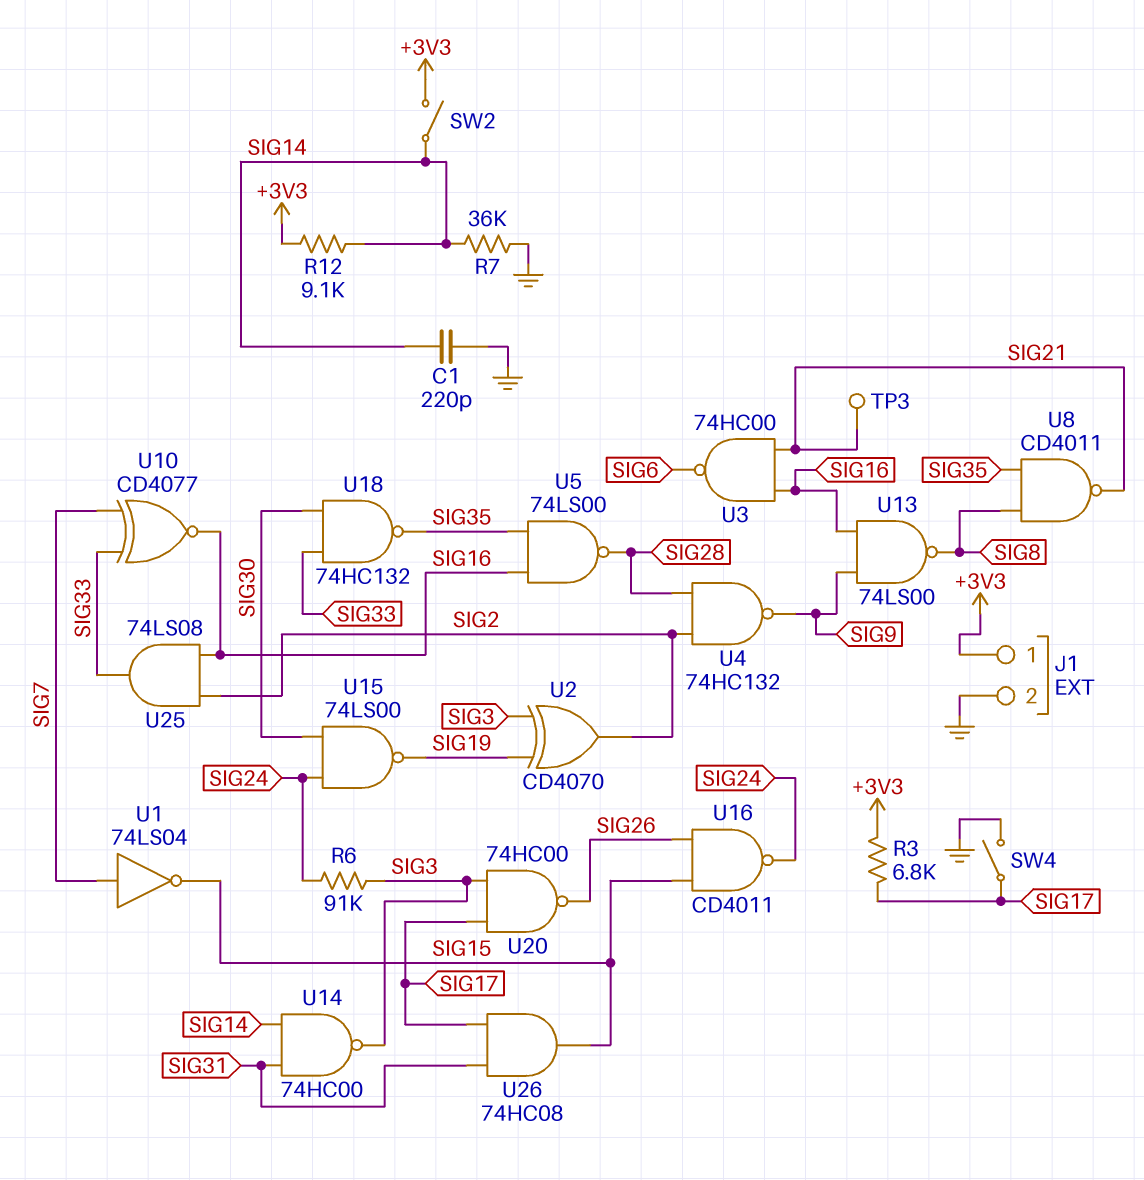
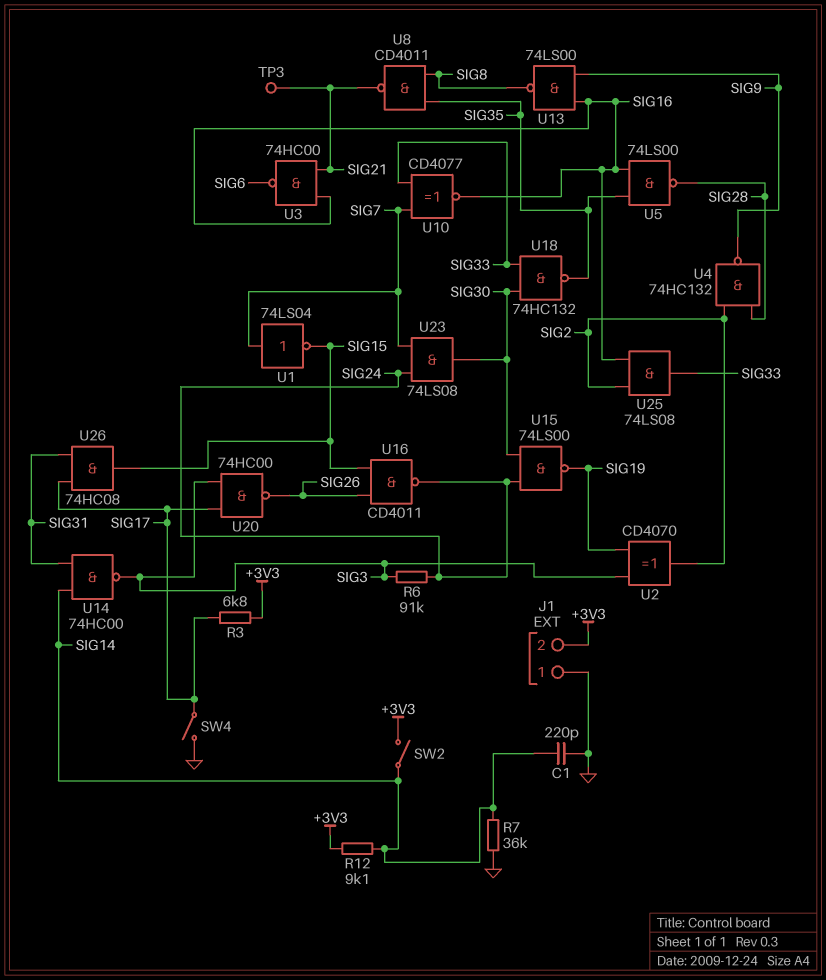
J1 pin 1: +3V3 -> GND
J1 pin 2: GND -> +3V3
U23: none -> AND 74LS08 (in SIG7, in SIG24, out SIG30)

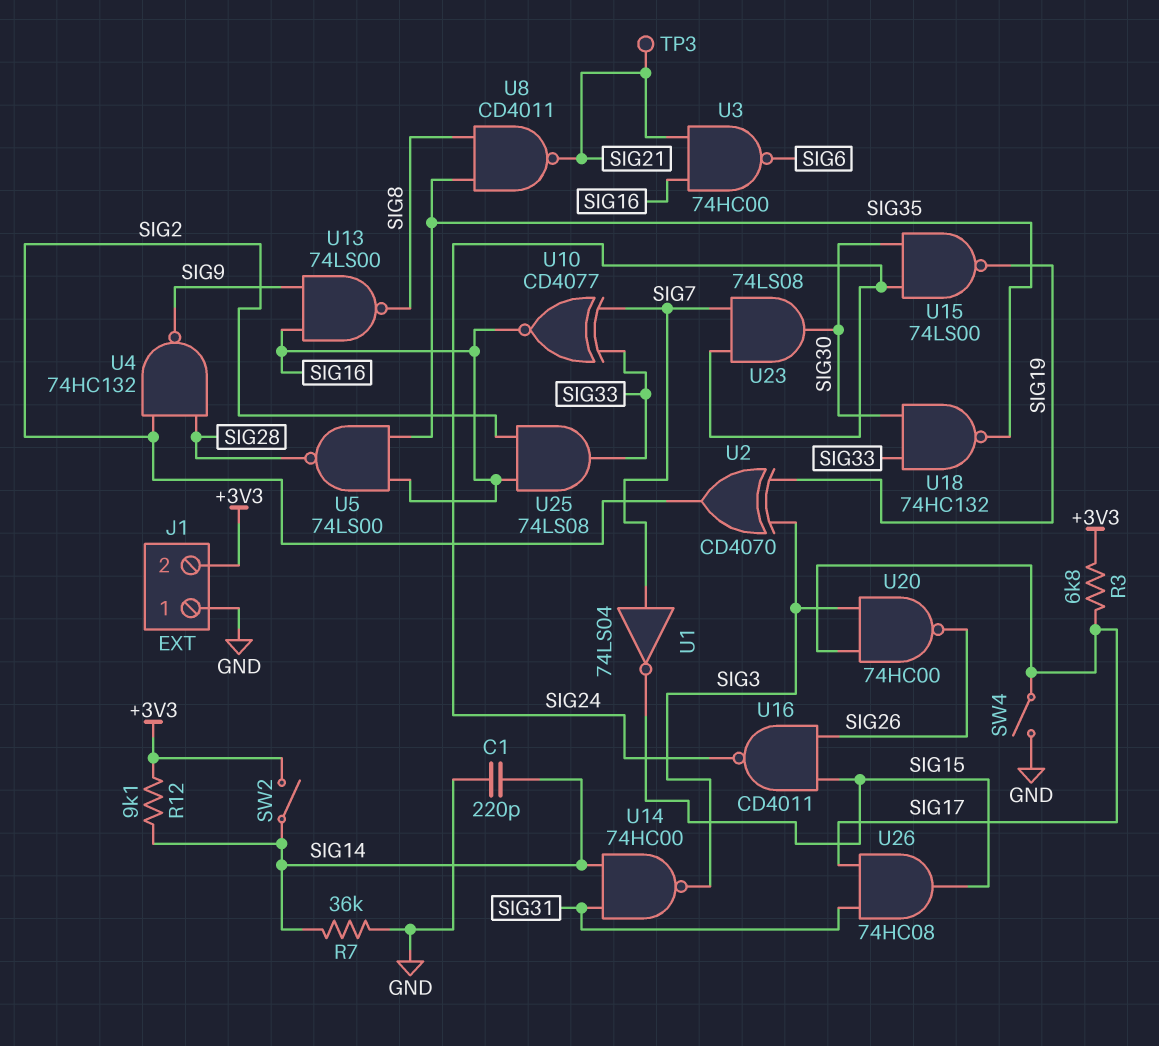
R6: 91k (SIG3, SIG24) -> none

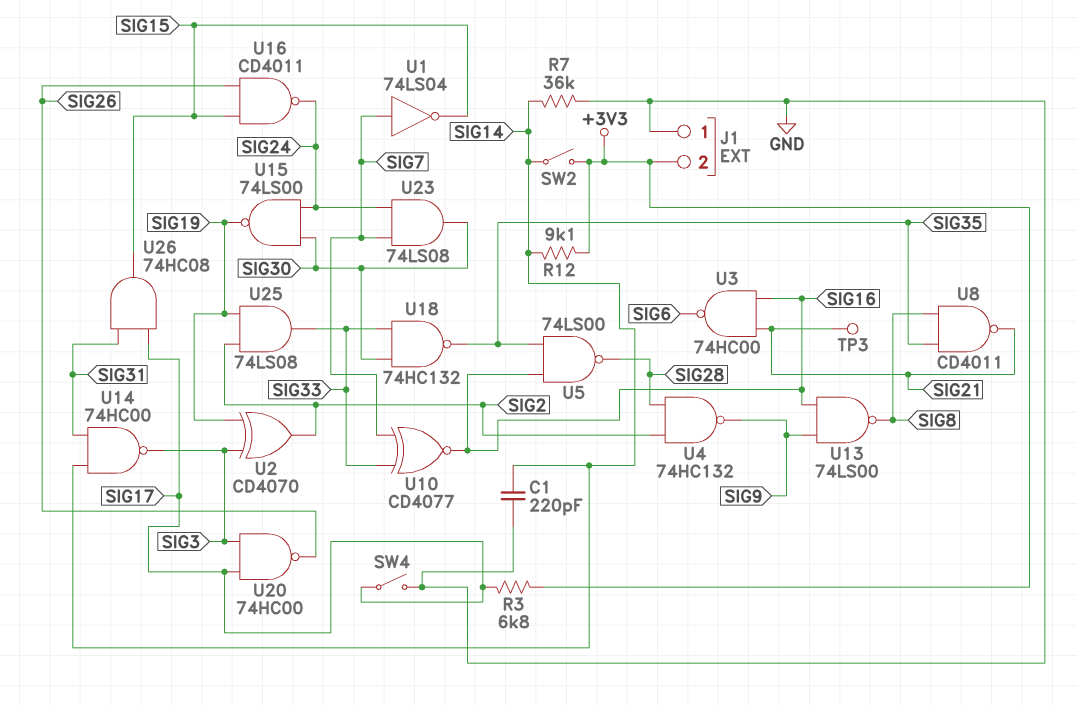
U25: AND 74LS08 (in SIG2, in SIG16, out SIG33) -> AND 74LS08 (in SIG2, in SIG19, out SIG33)

